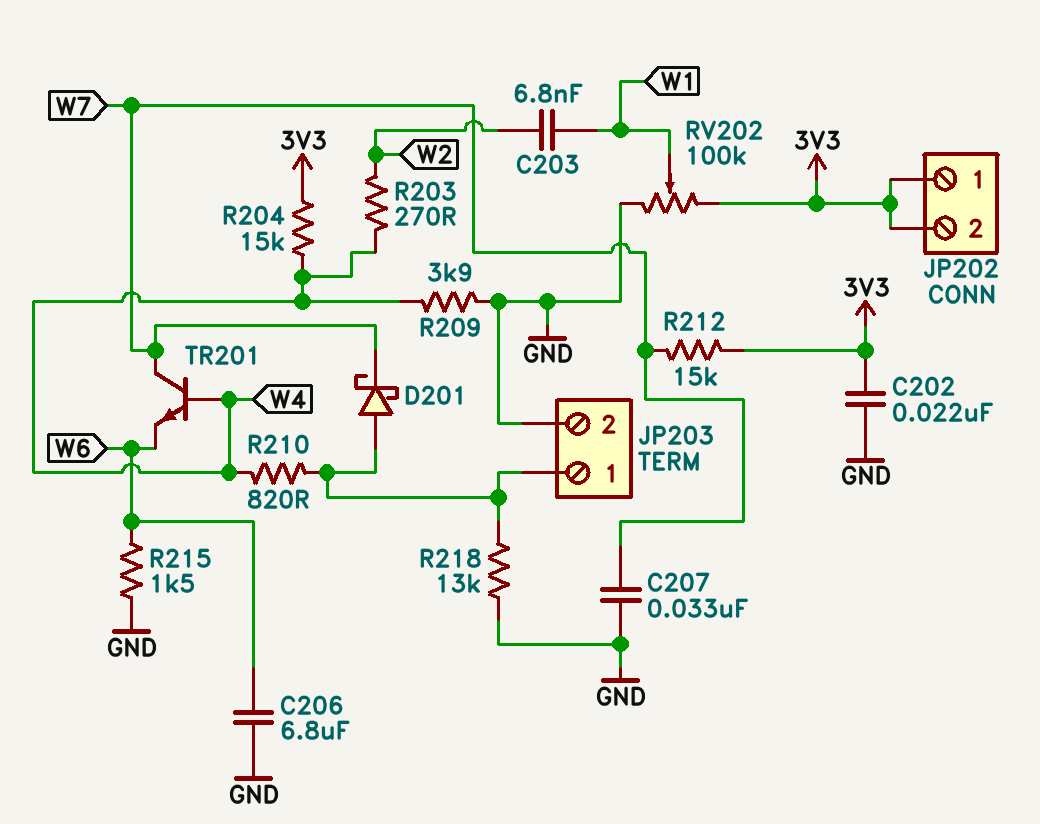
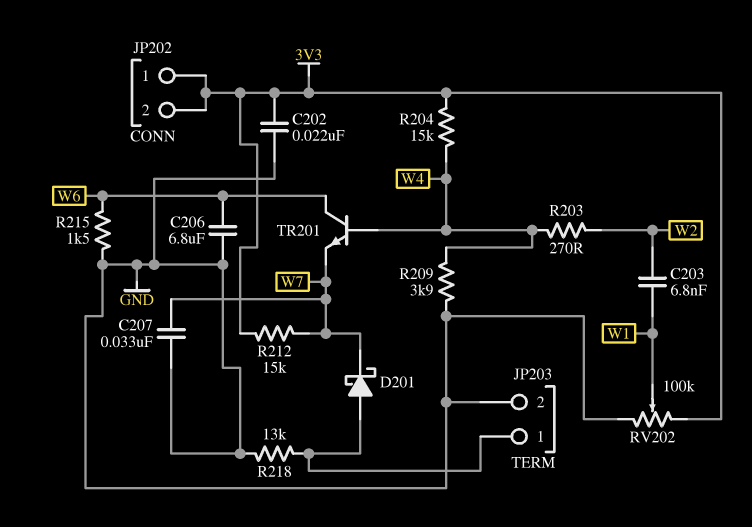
R210: 820 (JP203/1, W4) -> none
TR201: NPN (B W4, C W7, E W6) -> NPN (B W4, C W6, E W7)

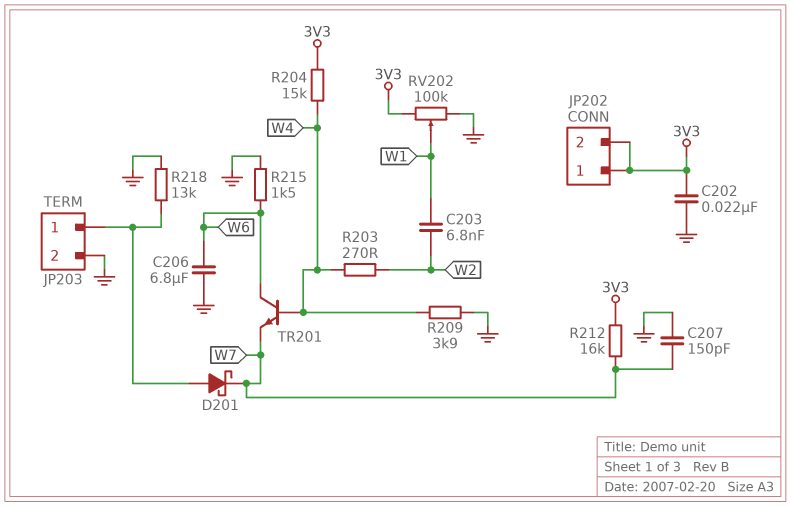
C207: 33nF (GND, W7) -> 150pF (GND, W7)
R212: 15k (3V3, W7) -> 16k (3V3, W7)

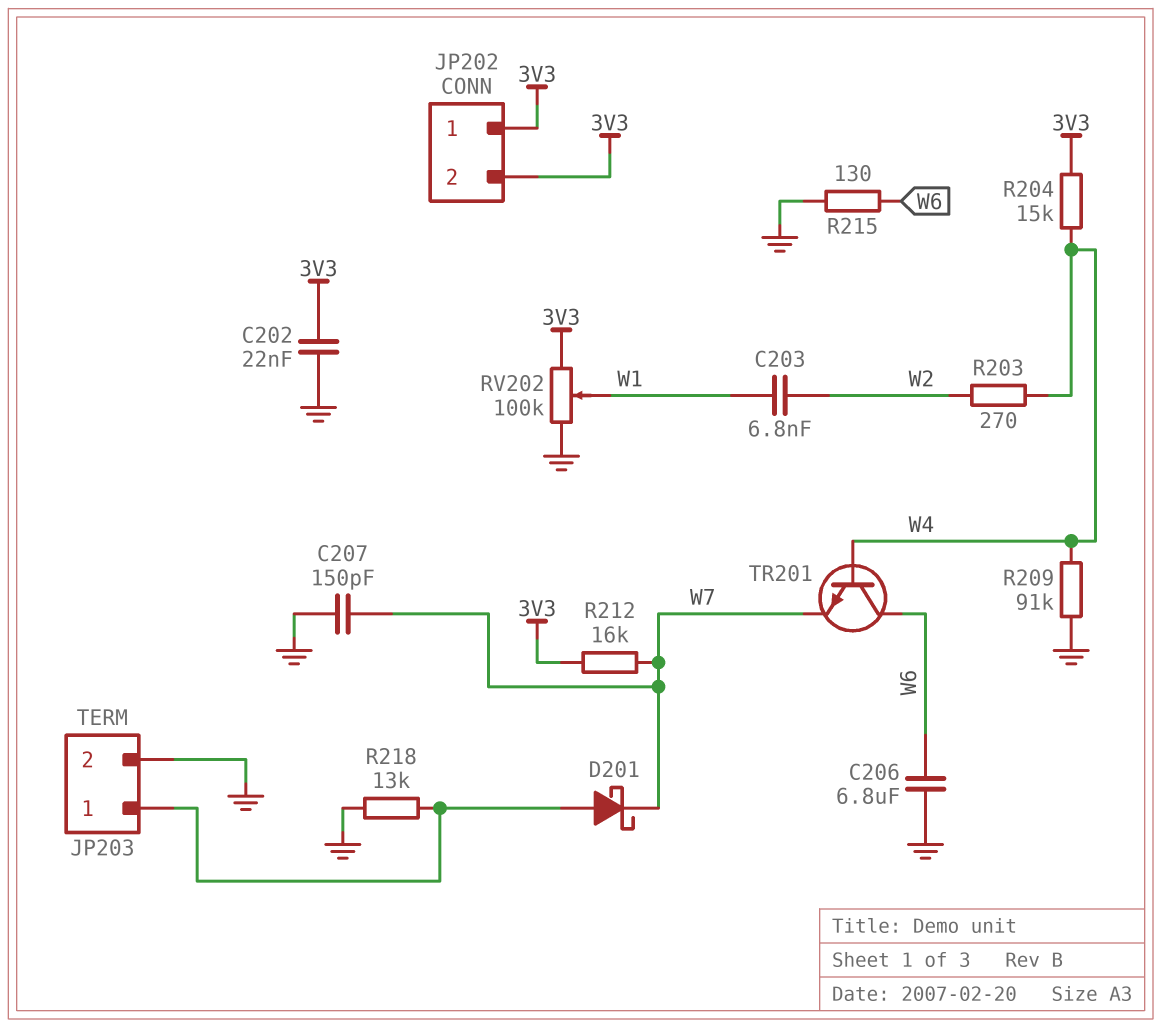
R209: 3.9k (GND, W4) -> 91k (GND, W4)
R215: 1.5k (GND, W6) -> 130 (GND, W6)

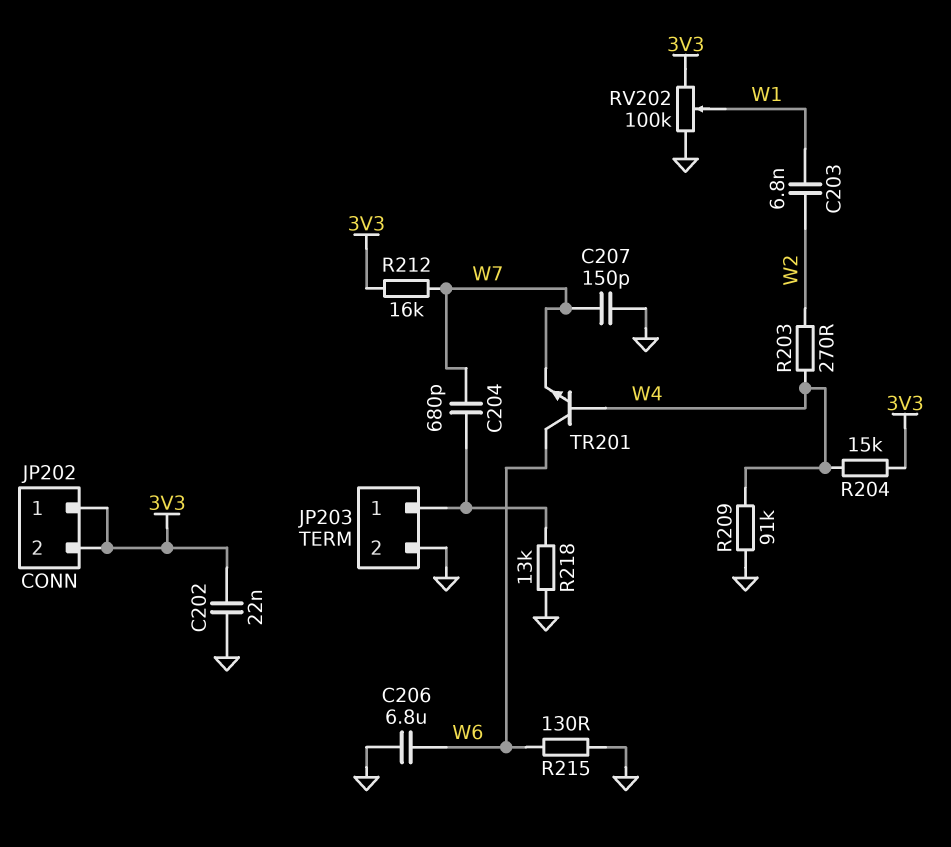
C204: none -> 680pF (JP203/1, W7)
D201: schottky (A JP203/1, K W7) -> none

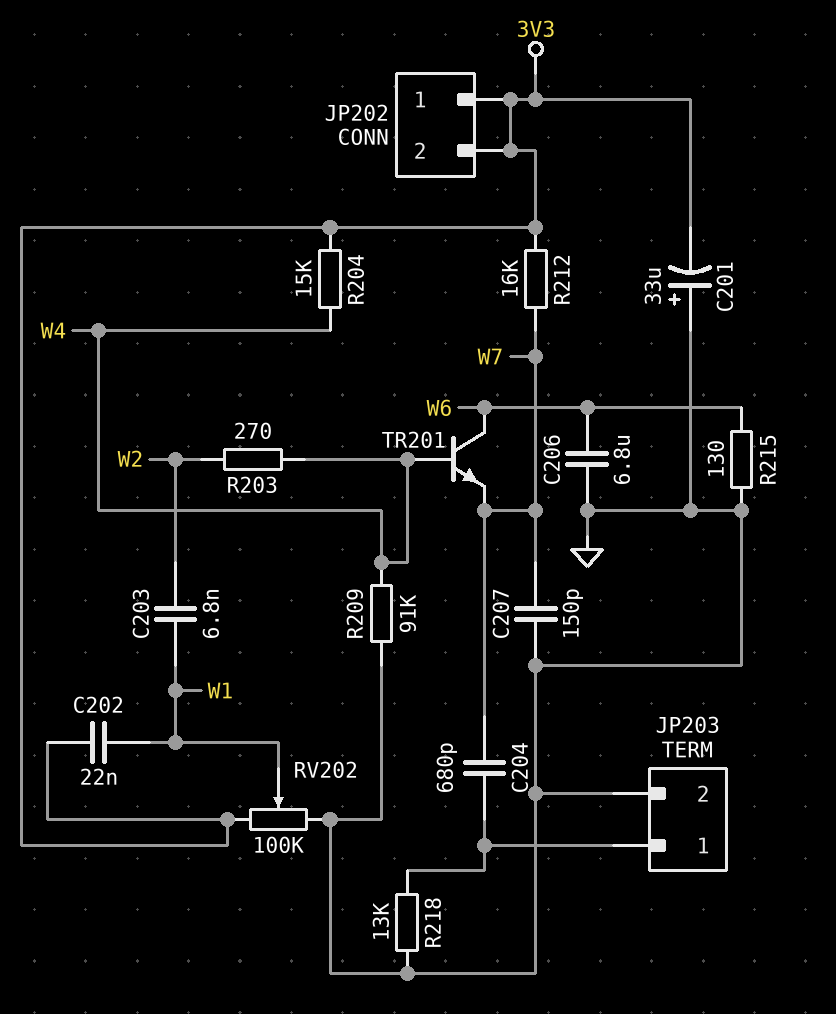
C201: none -> 33uF (plus GND, minus 3V3)
C202: 22nF (3V3, GND) -> 22nF (3V3, W1)

